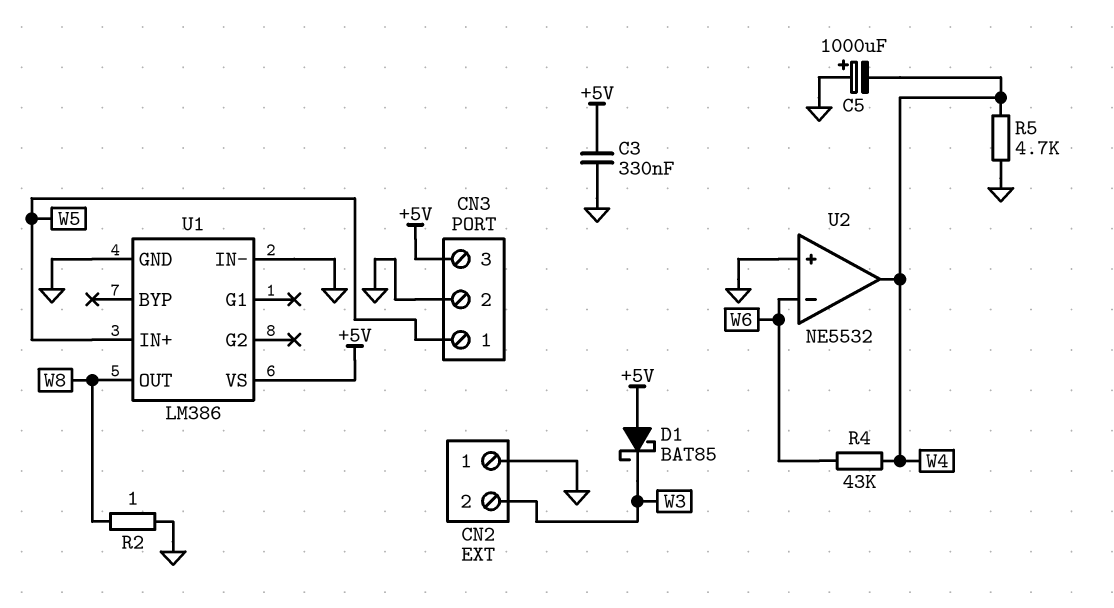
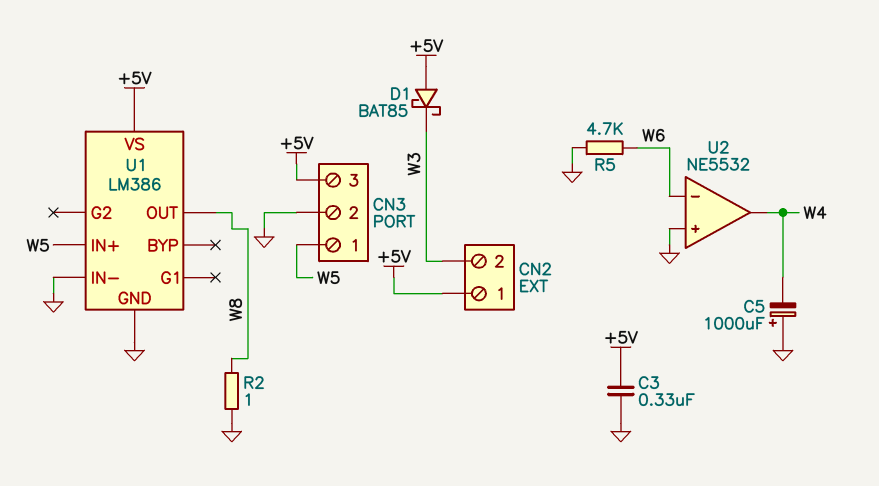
CN2 pin 1: GND -> +5V
R4: 43k (W4, W6) -> none
R5: 4.7k (GND, W4) -> 4.7k (GND, W6)

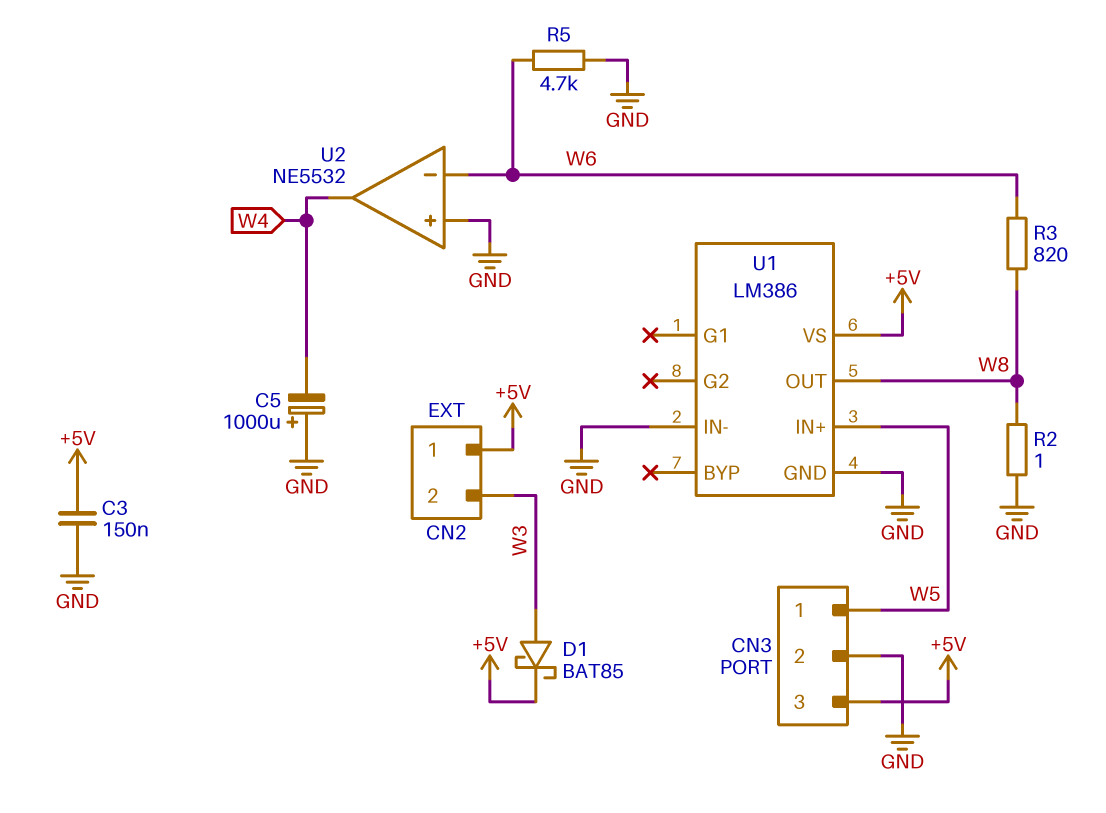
C3: 330nF (+5V, GND) -> 150nF (+5V, GND)
D1: schottky BAT85 (A +5V, K W3) -> schottky BAT85 (A W3, K +5V)
R3: none -> 820 (W6, W8)

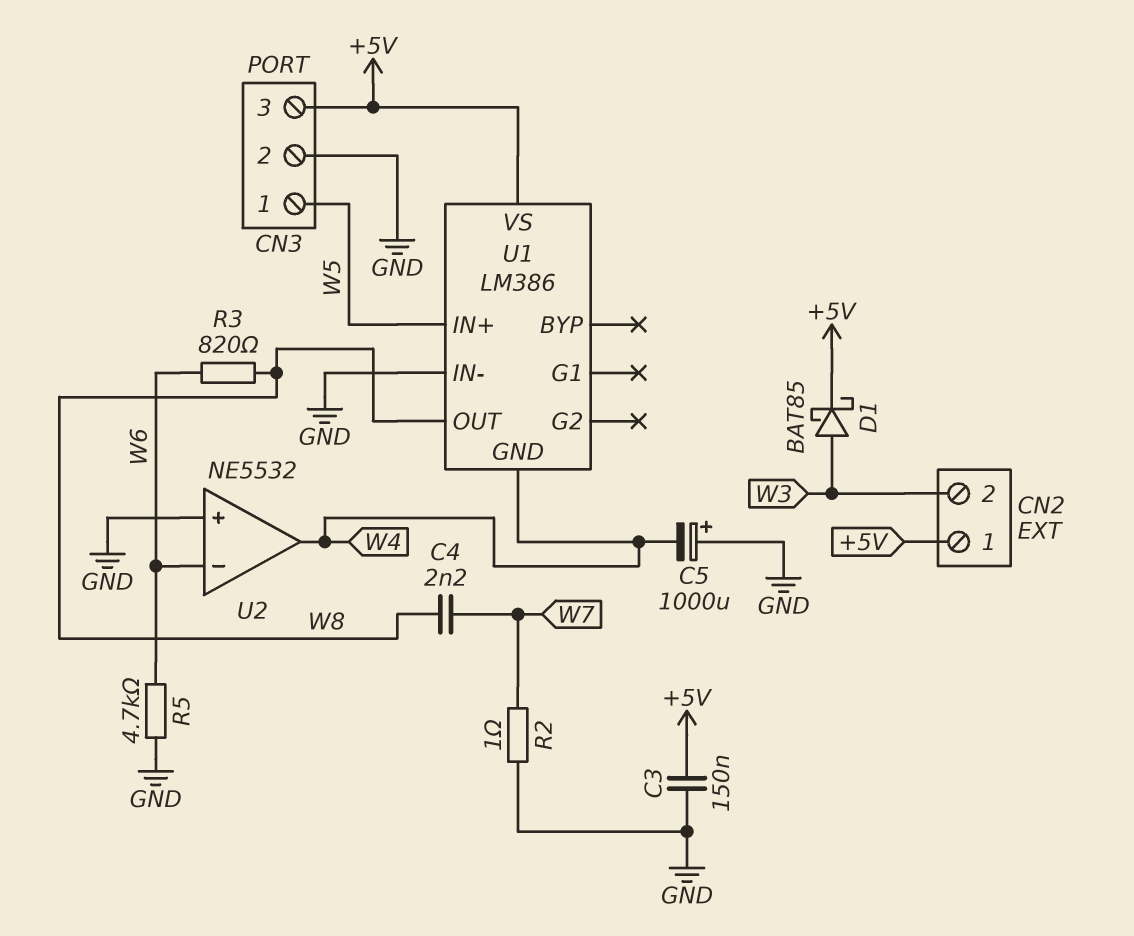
C4: none -> 2.2nF (W7, W8)
R2: 1 (GND, W8) -> 1 (GND, W7)
U1 pin GND: GND -> W4

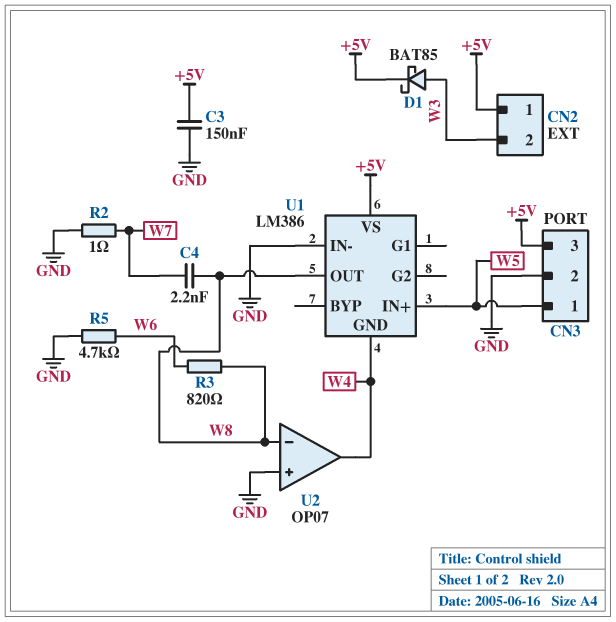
C5: 1000uF (plus GND, minus W4) -> none
U2: NE5532 -> OP07
U2 pin in-: W6 -> W8

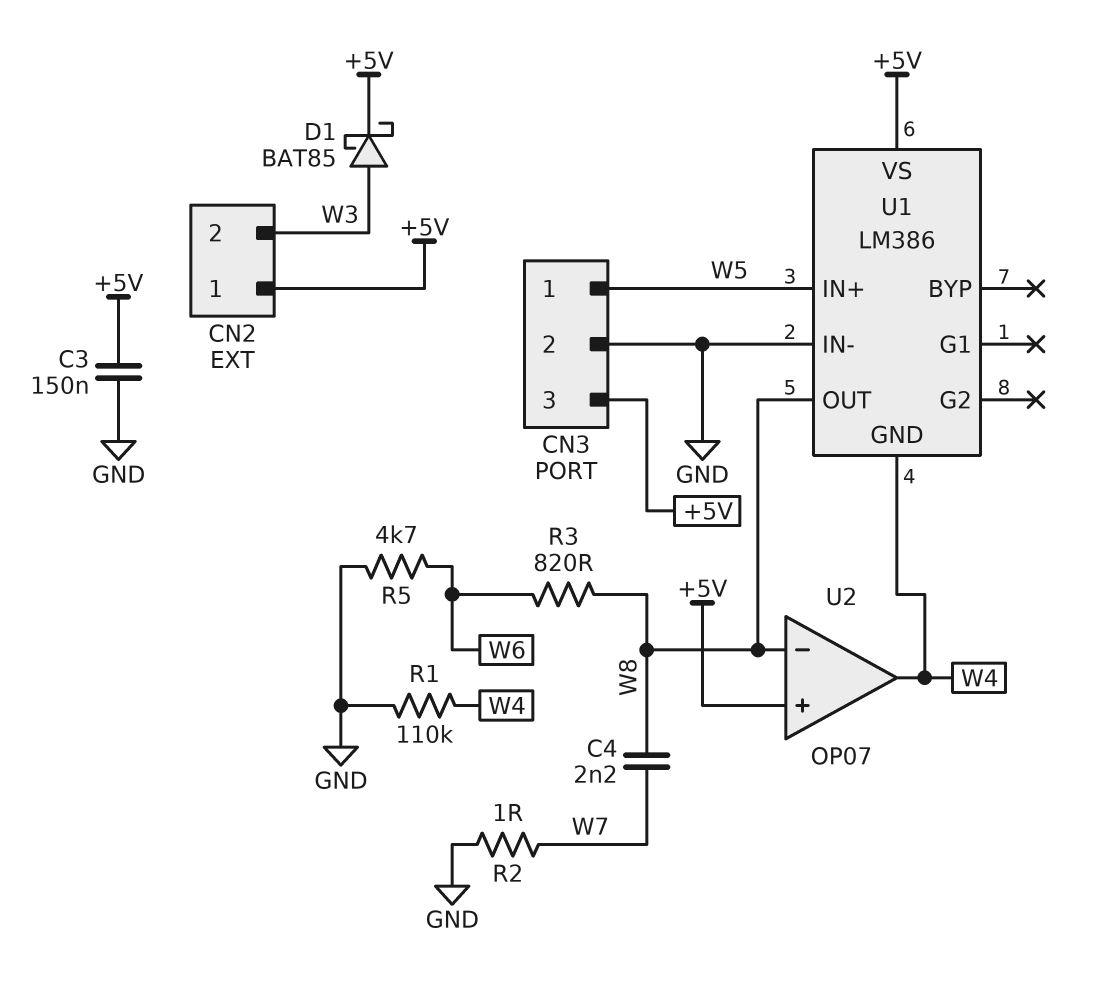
R1: none -> 110k (GND, W4)
U2 pin in+: GND -> +5V

